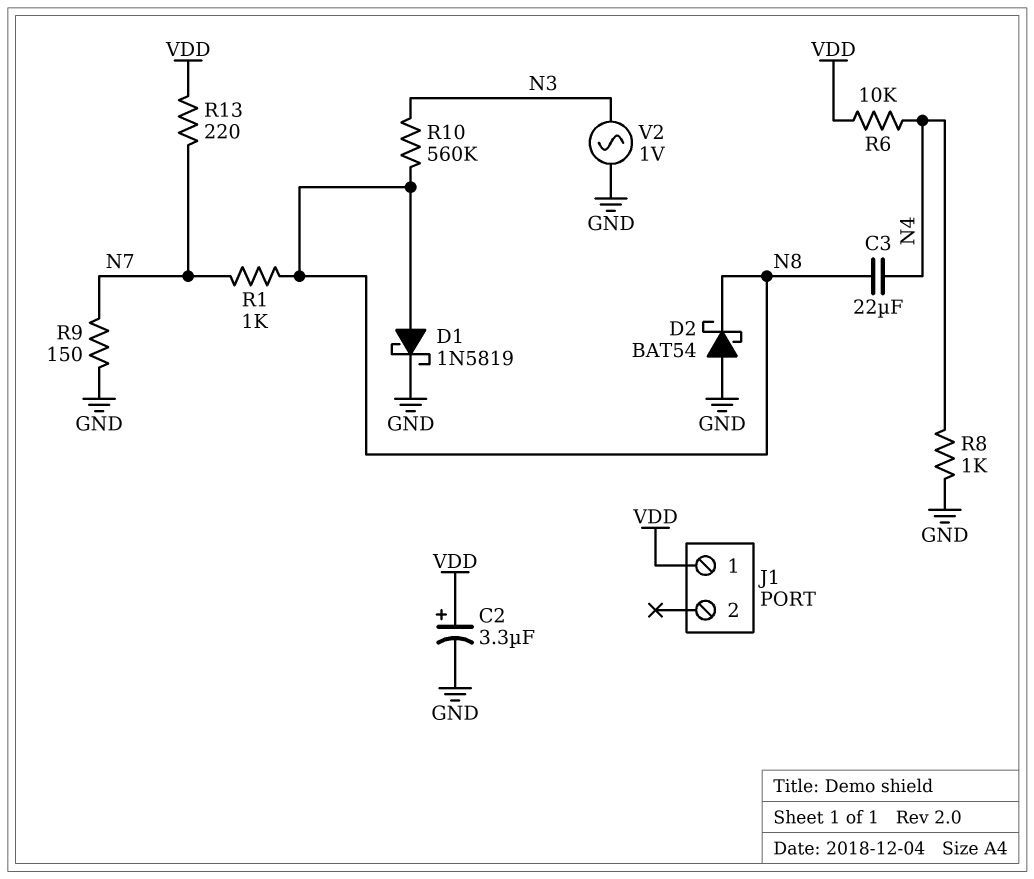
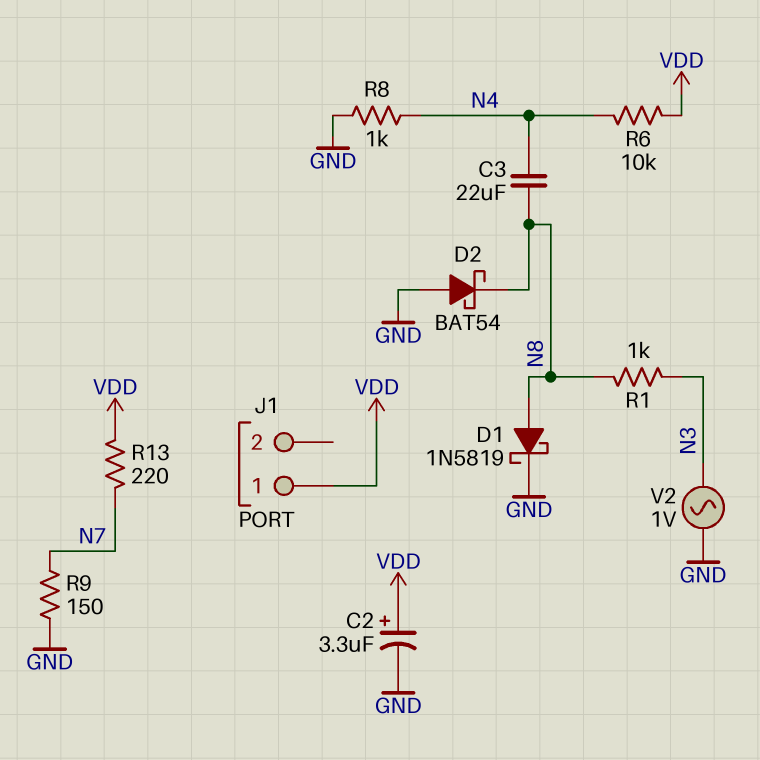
R1: 1k (N7, N8) -> 1k (N3, N8)
R10: 560k (N3, N8) -> none

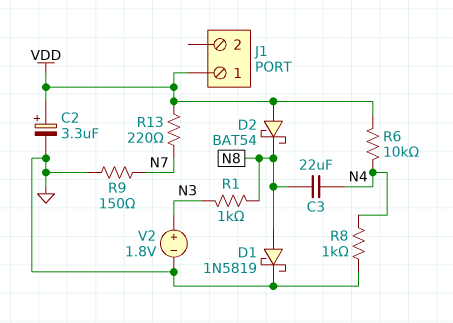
D2: schottky BAT54 (A GND, K N8) -> schottky BAT54 (A VDD, K N8)
V2: AC 1V (GND, N3) -> 1.8V (plus N3, minus GND)

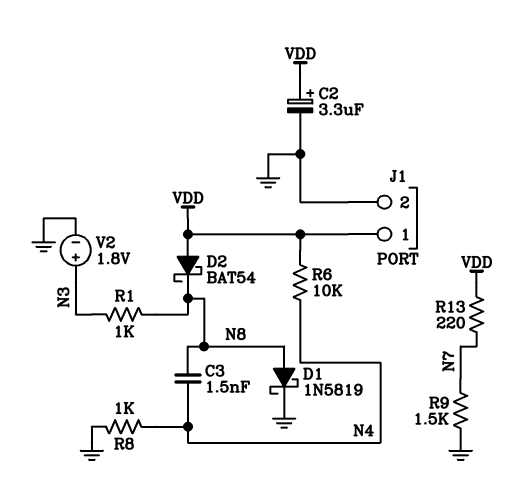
C3: 22uF (N4, N8) -> 1.5nF (N4, N8)
J1 pin 2: none -> GND
R9: 150 (GND, N7) -> 1.5k (GND, N7)

